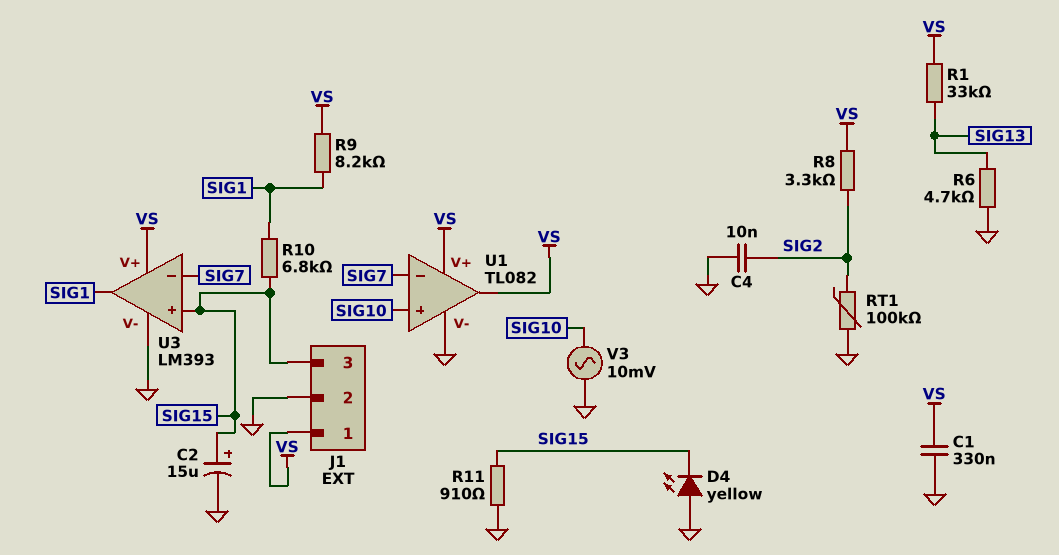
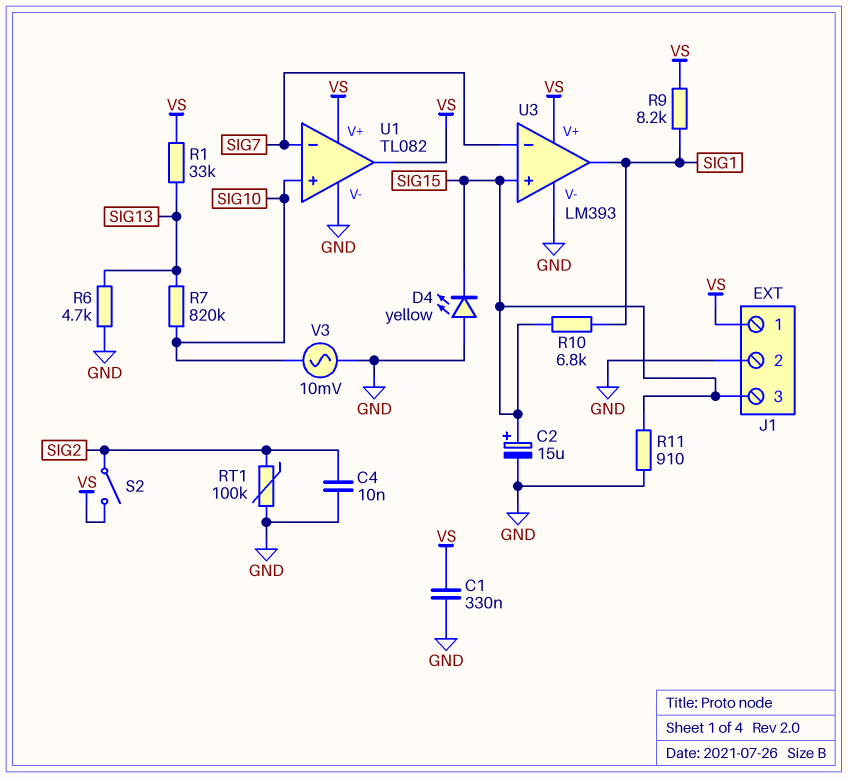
R7: none -> 820k (SIG10, SIG13)
R8: 3.3k (SIG2, VS) -> none
S2: none -> switch (SIG2, VS)

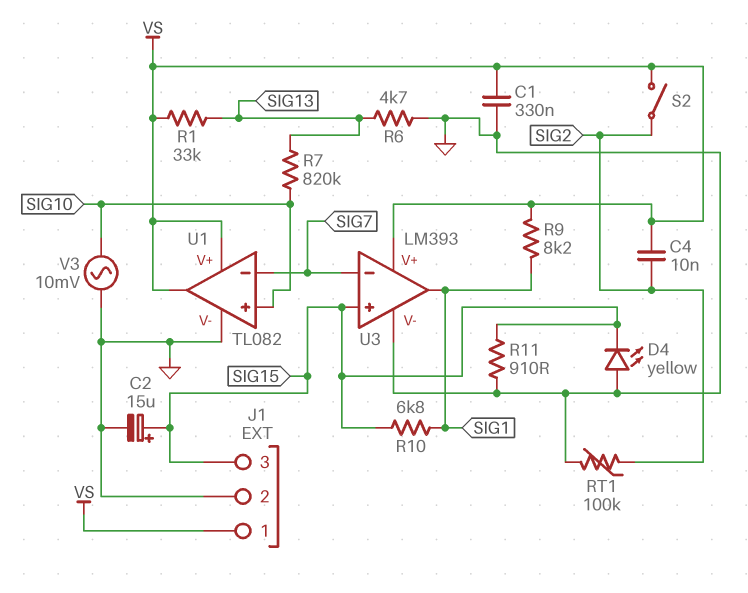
C4: 10nF (GND, SIG2) -> 10nF (SIG2, VS)

